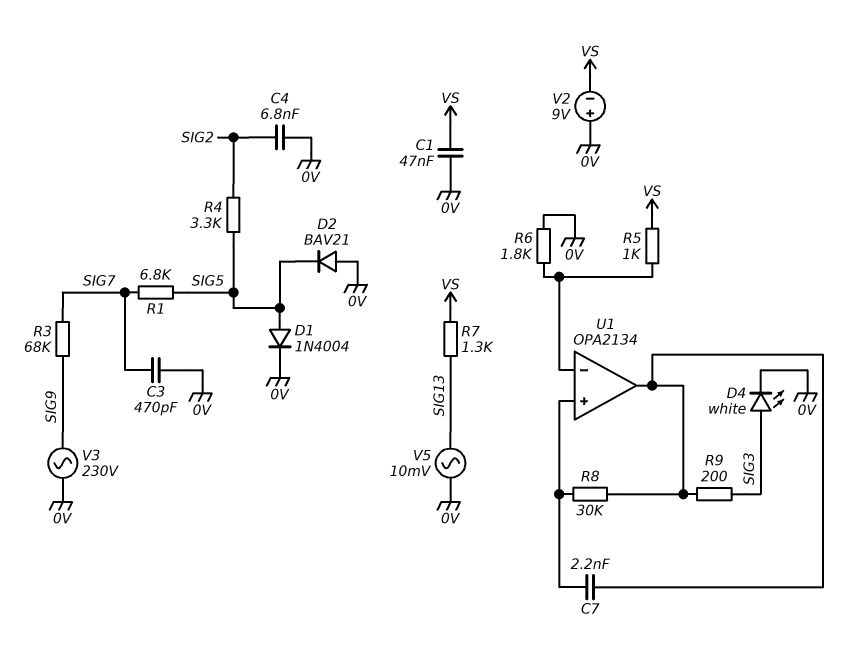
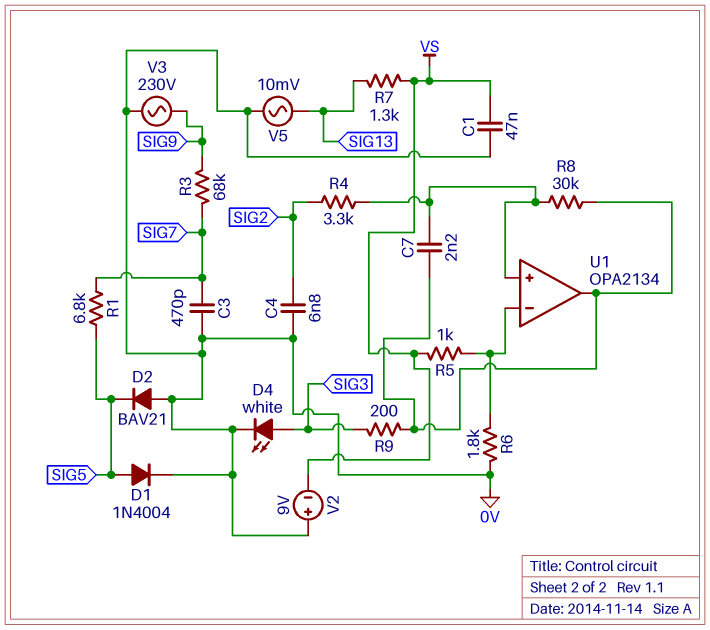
R4: 3.3k (SIG2, SIG5) -> 3.3k (SIG2, U1/in+)

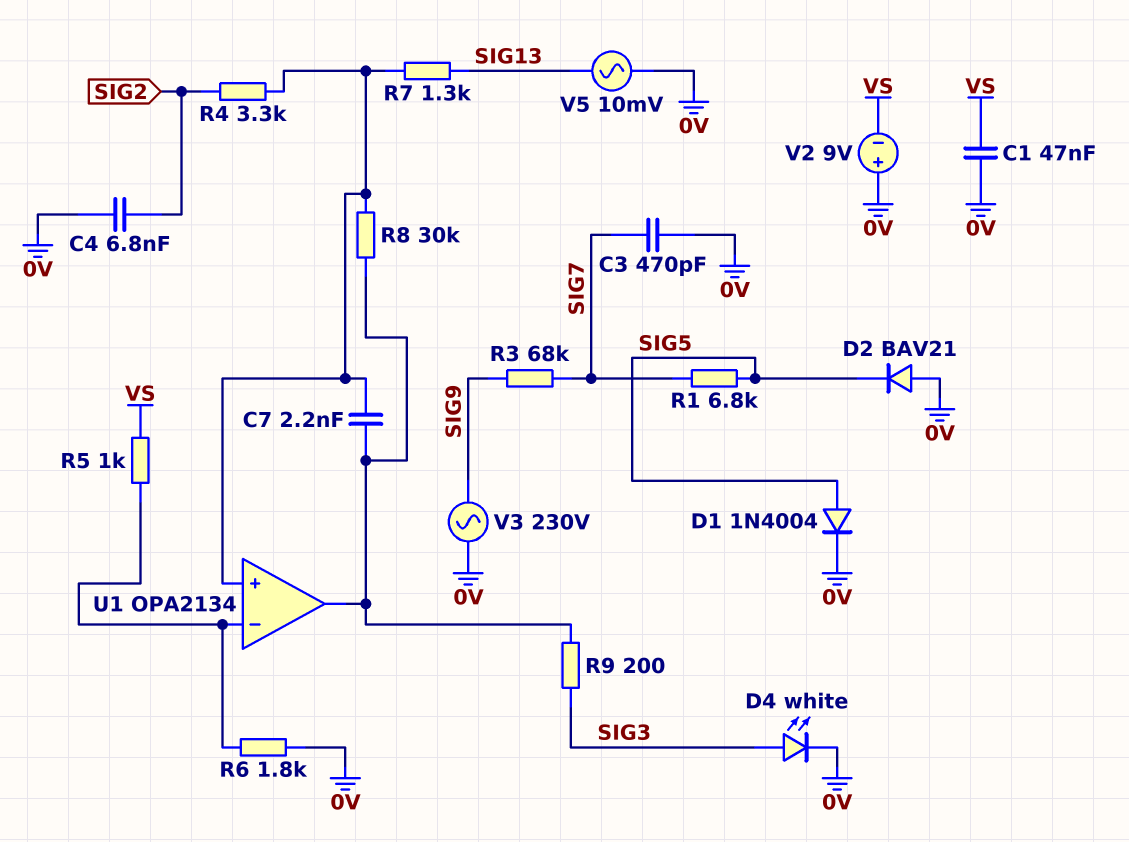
R7: 1.3k (SIG13, VS) -> 1.3k (SIG13, U1/in+)

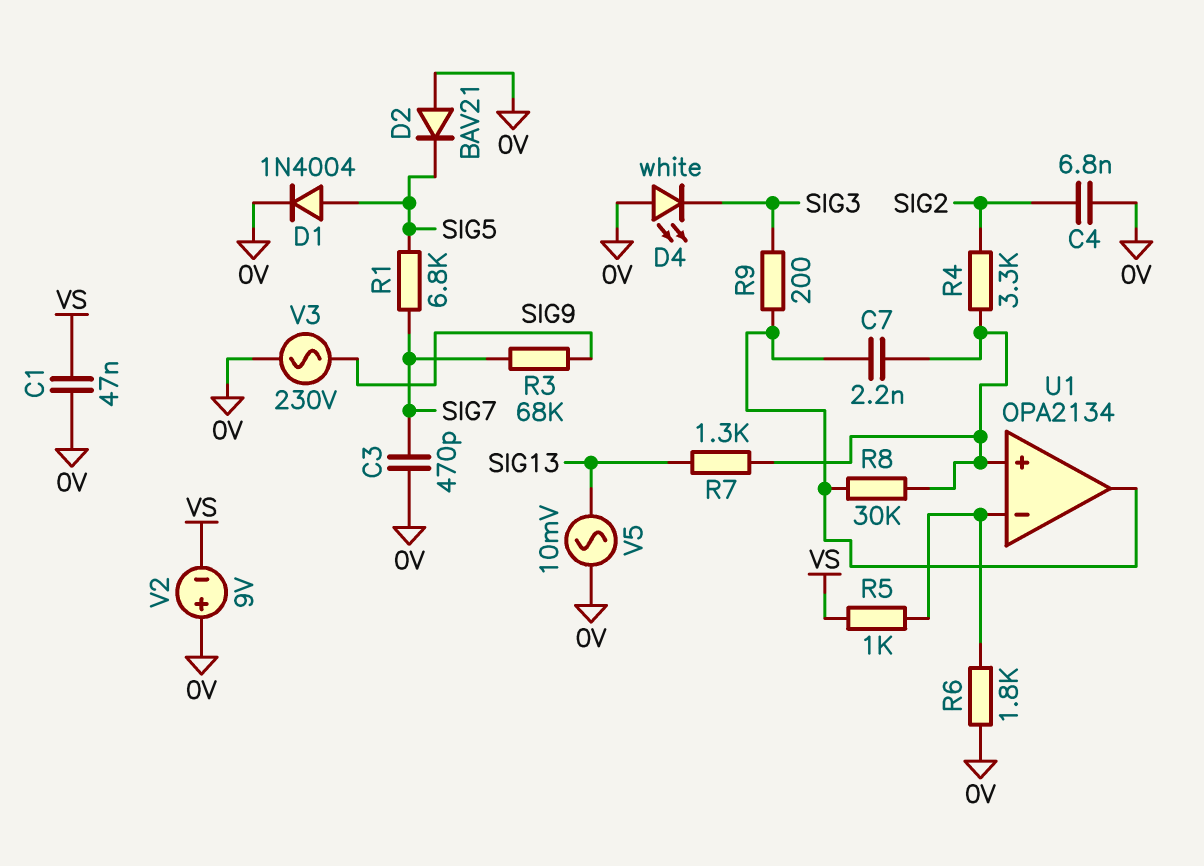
D4: LED white (A SIG3, K 0V) -> LED white (A 0V, K SIG3)

